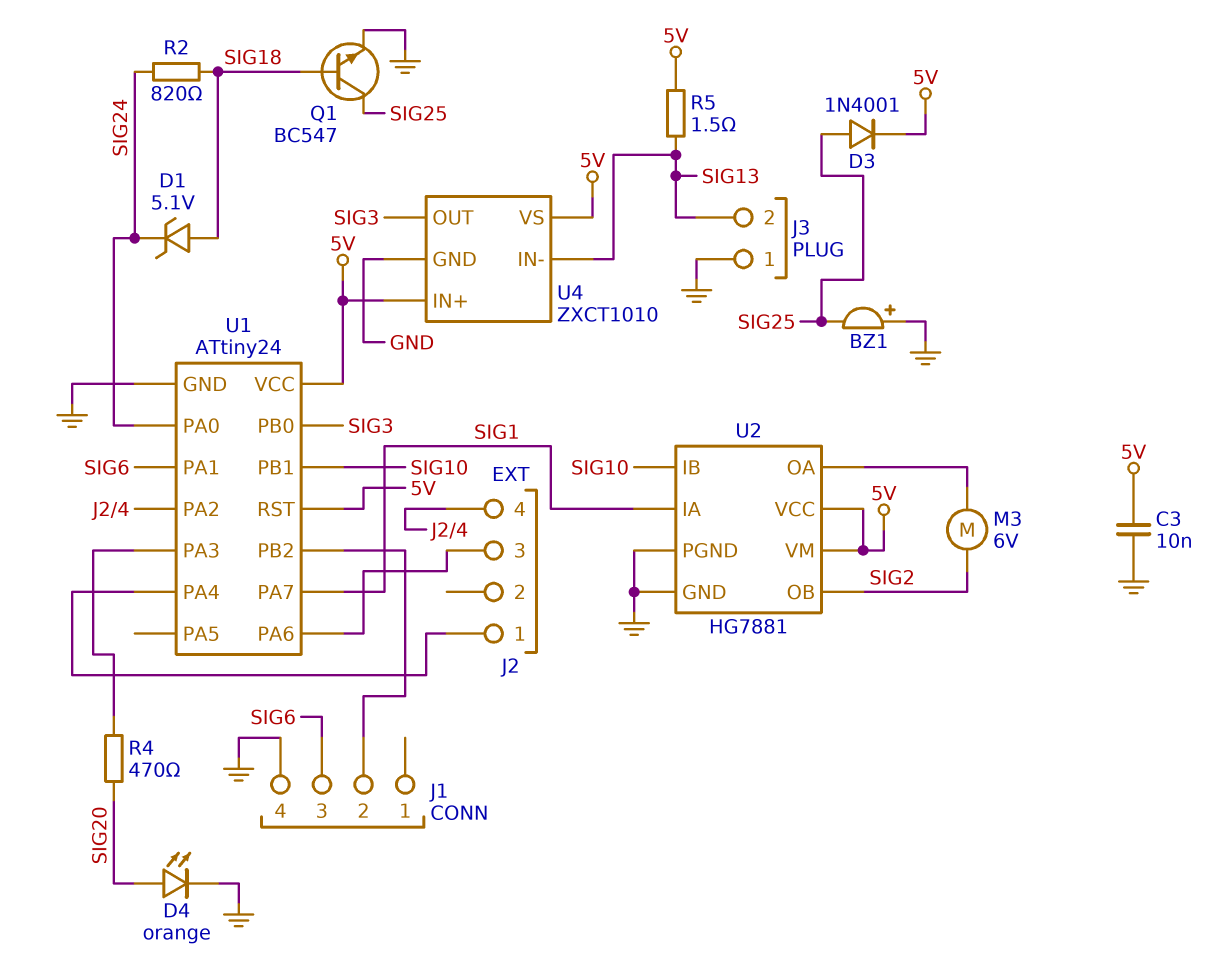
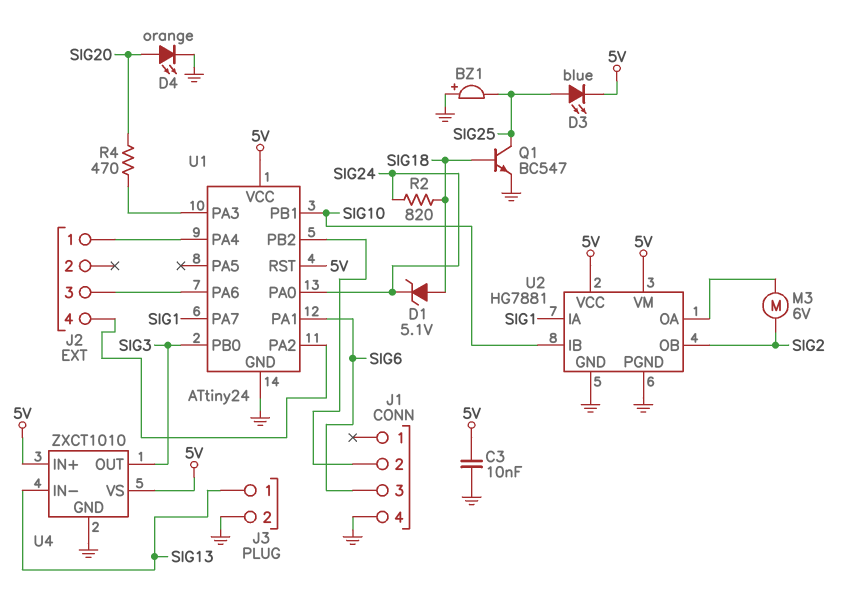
D3: diode 1N4001 (A SIG25, K 5V) -> LED blue (A SIG25, K 5V)
J3 pin 1: GND -> SIG13
J3 pin 2: SIG13 -> GND
R5: 1.5 (5V, SIG13) -> none

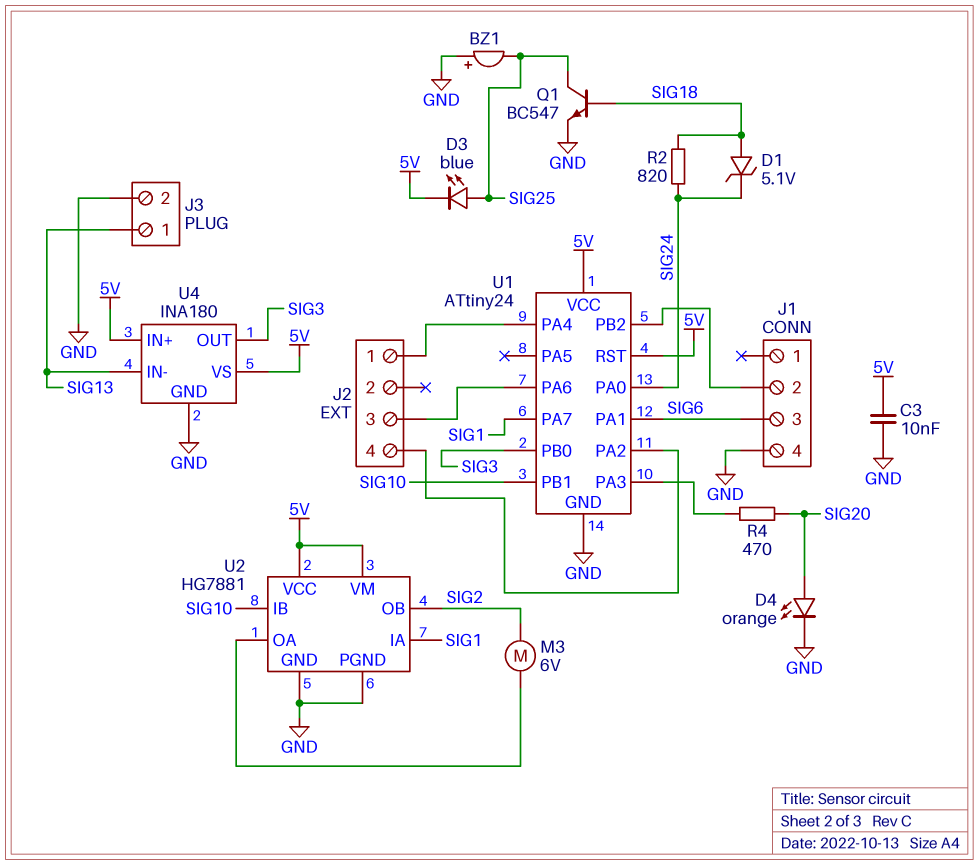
U4: ZXCT1010 -> INA180

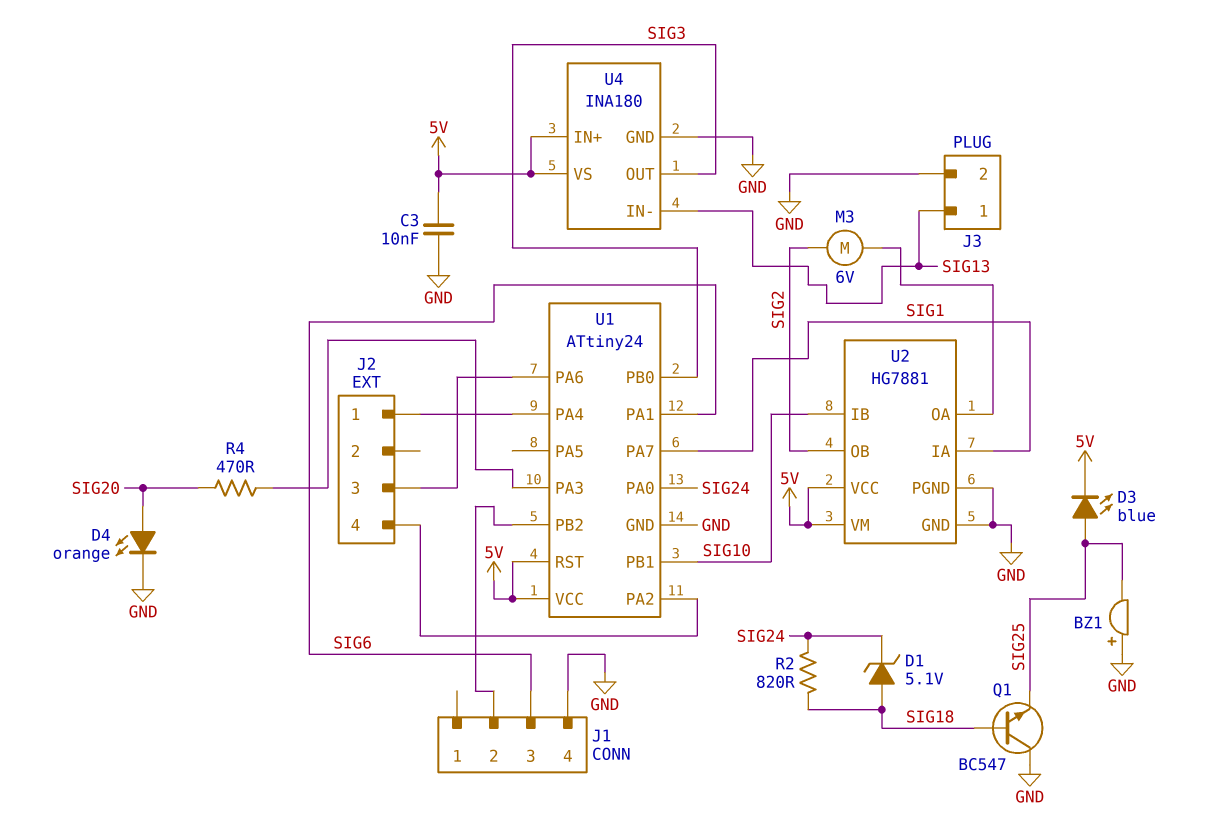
Q1: NPN BC547 (B SIG18, C SIG25, E GND) -> NPN BC547 (B SIG18, C GND, E SIG25)

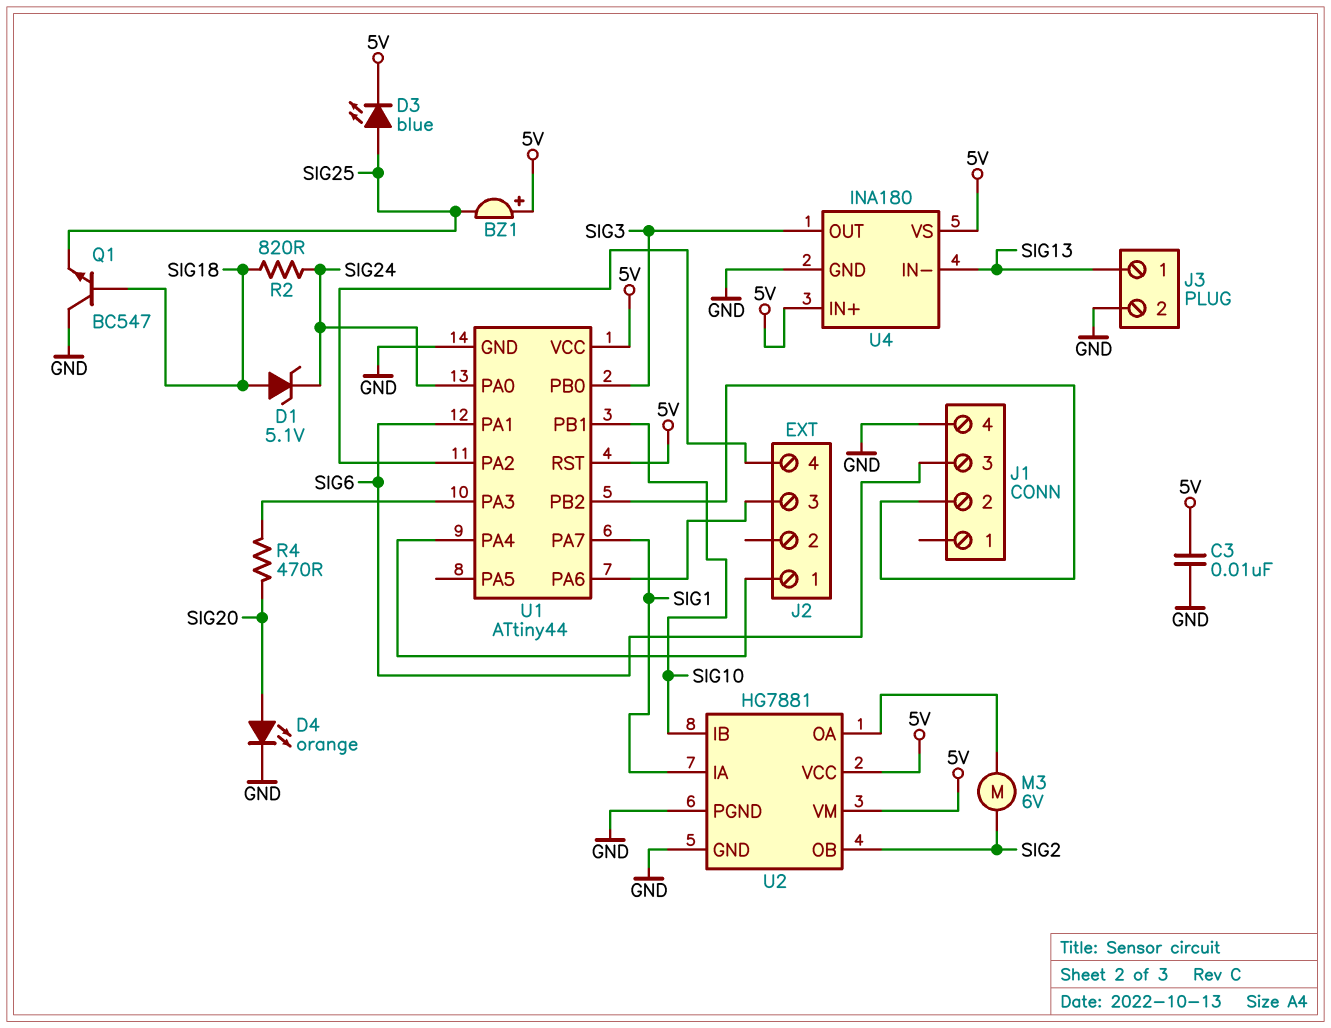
BZ1: buzzer (plus GND, minus SIG25) -> buzzer (plus 5V, minus SIG25)
U1: ATtiny24 -> ATtiny44

